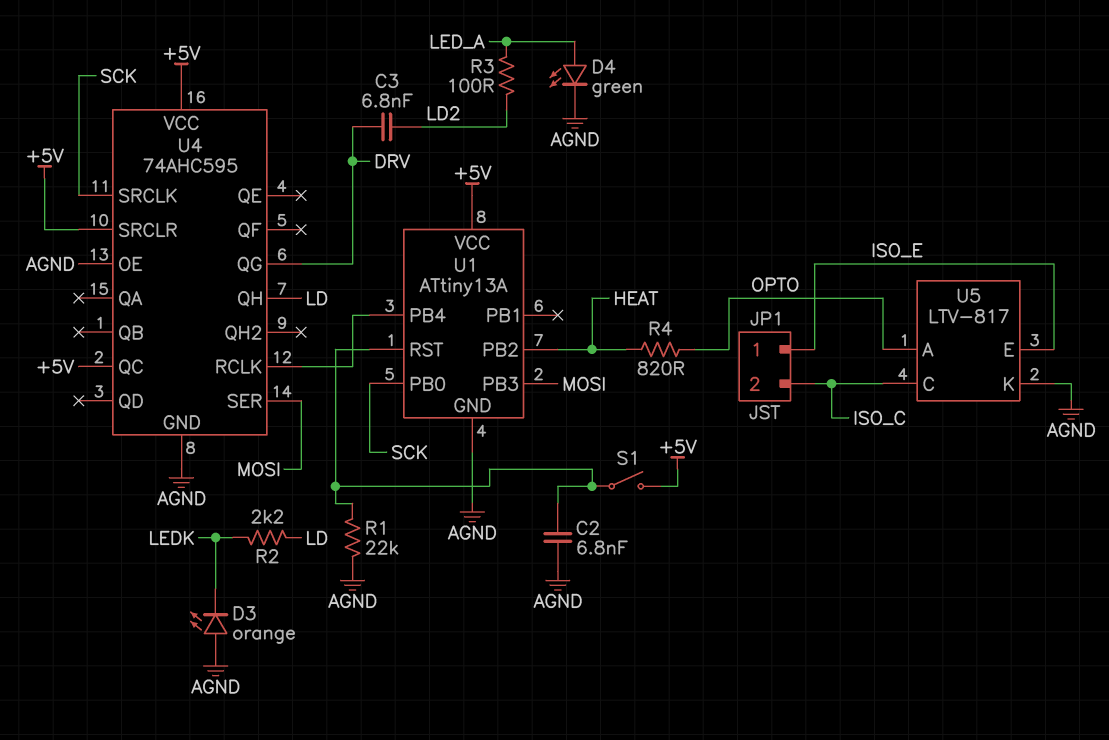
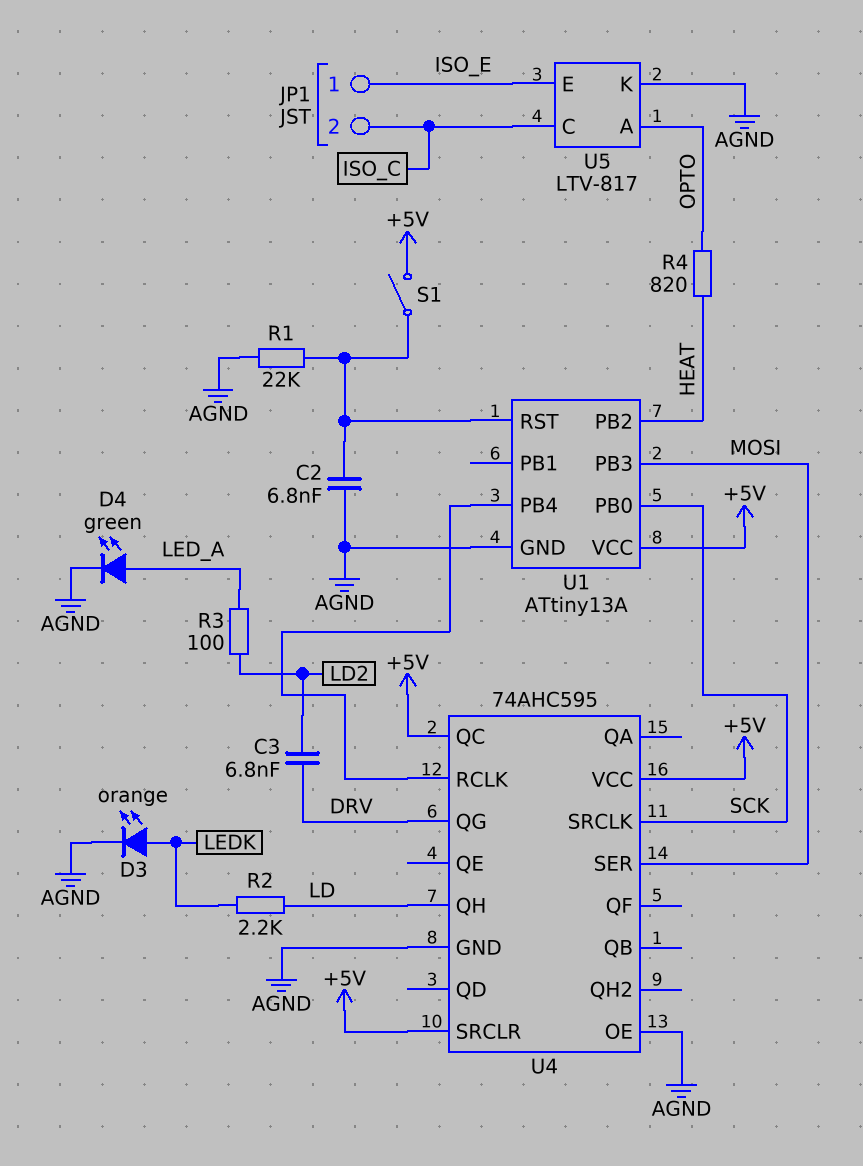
D3: LED orange (A AGND, K LEDK) -> LED orange (A LEDK, K AGND)

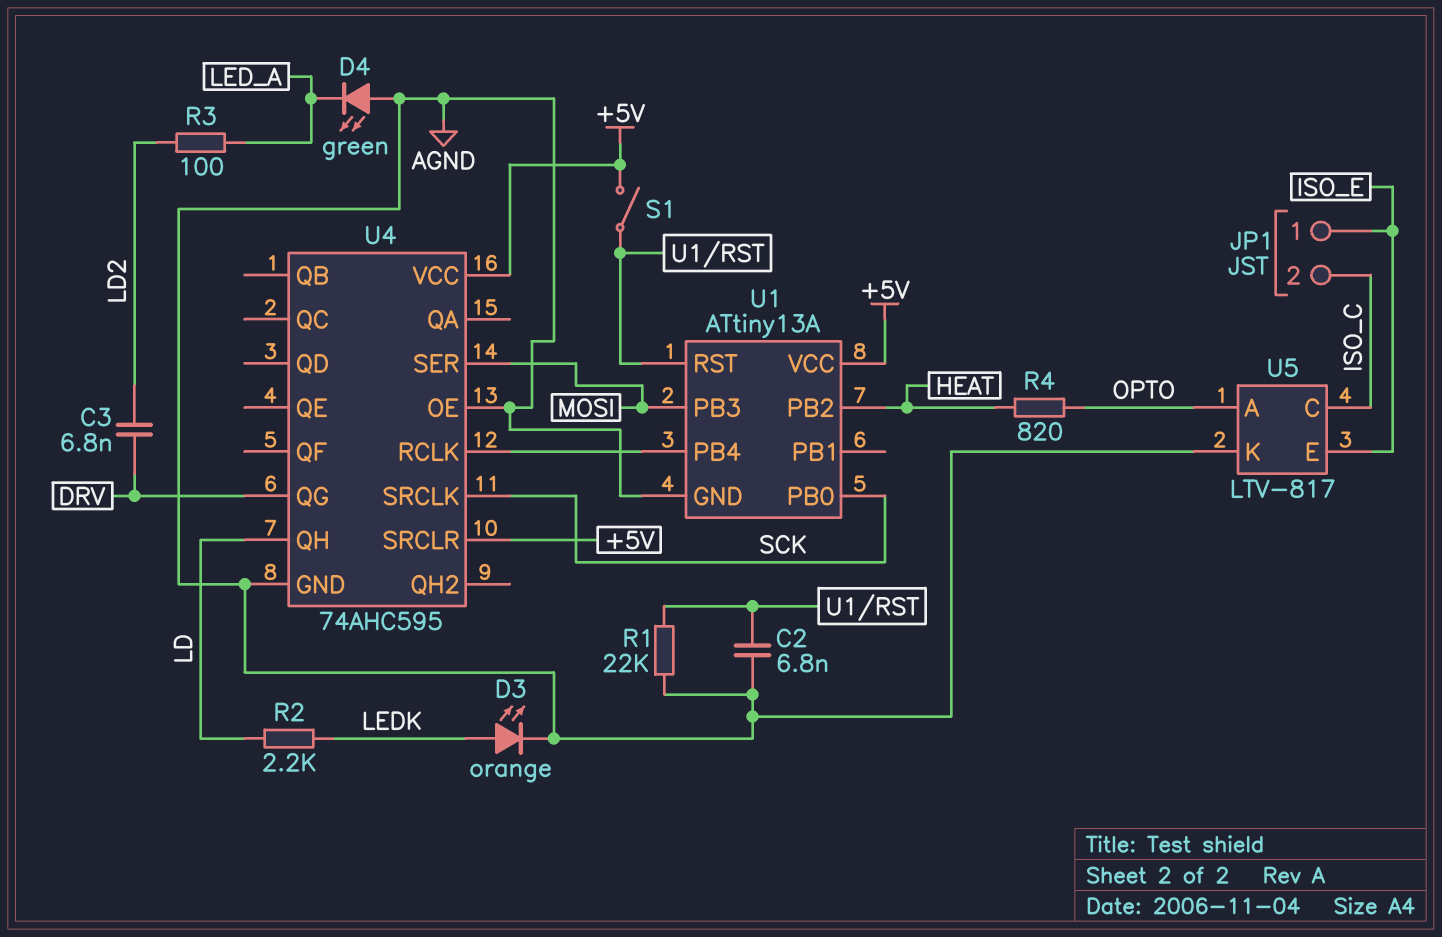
D4: LED green (A LED_A, K AGND) -> LED green (A AGND, K LED_A)
U4 pin QC: +5V -> none

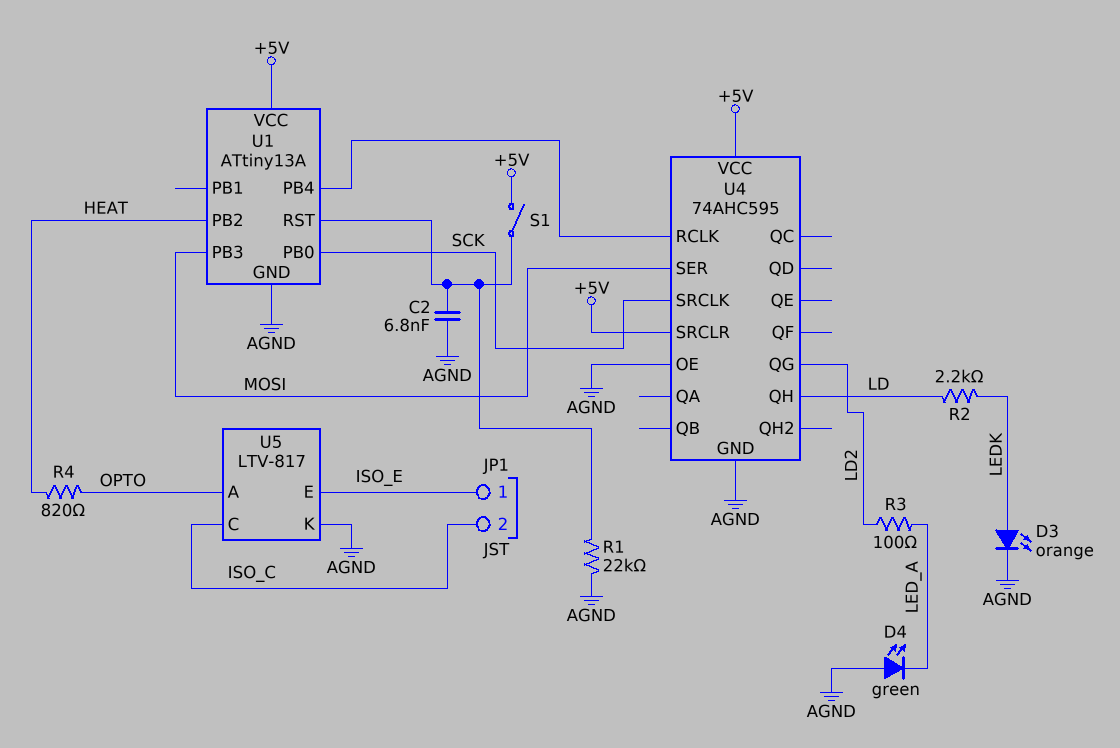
C3: 6.8nF (DRV, LD2) -> none
U4 pin QG: DRV -> LD2

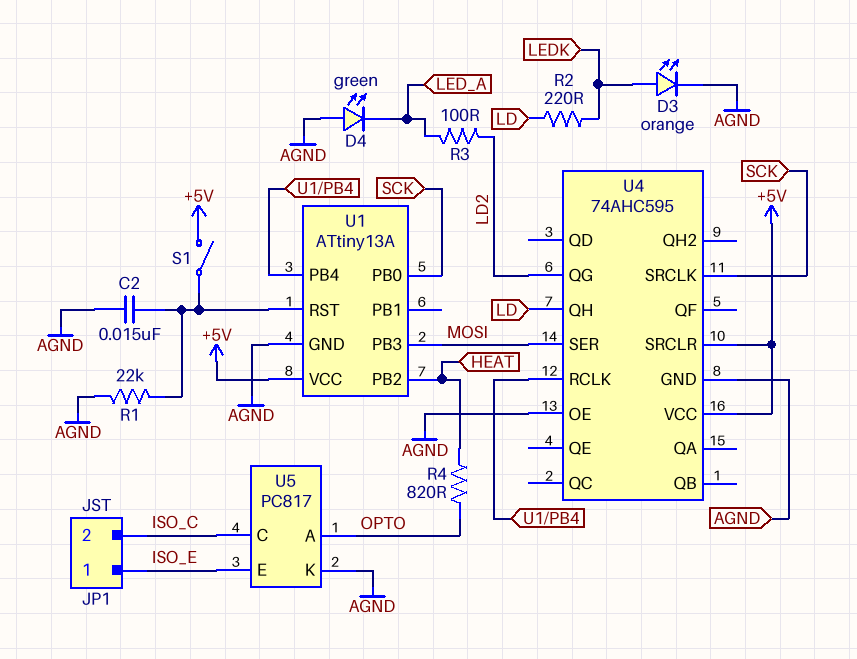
C2: 6.8nF (AGND, U1/RST) -> 15nF (AGND, U1/RST)
R2: 2.2k (LD, LEDK) -> 220 (LD, LEDK)
U5: LTV-817 -> PC817

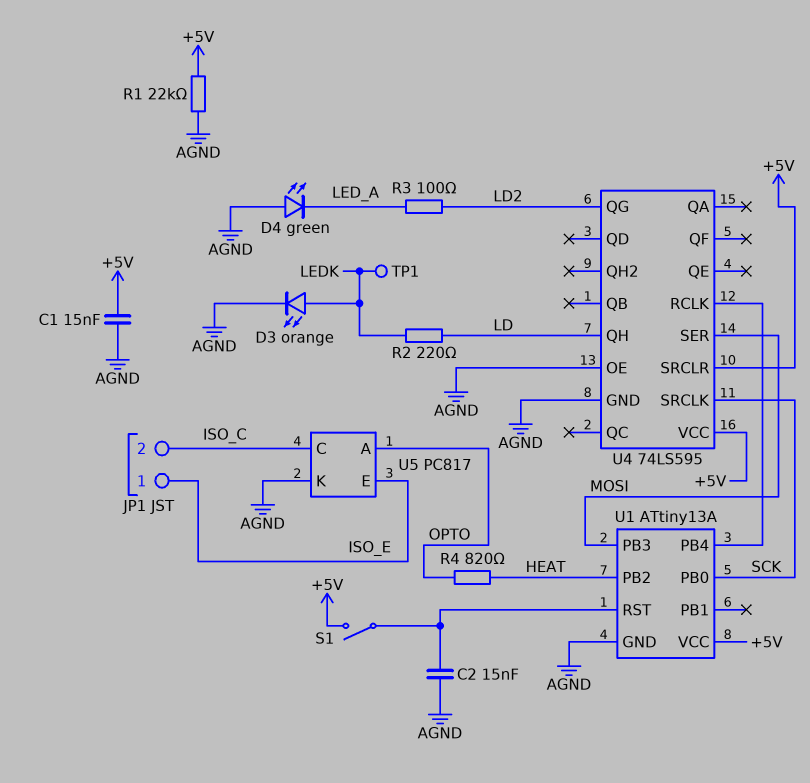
C1: none -> 15nF (+5V, AGND)
R1: 22k (AGND, U1/RST) -> 22k (+5V, AGND)
TP1: none -> test point (LEDK)
U4: 74AHC595 -> 74LS595

